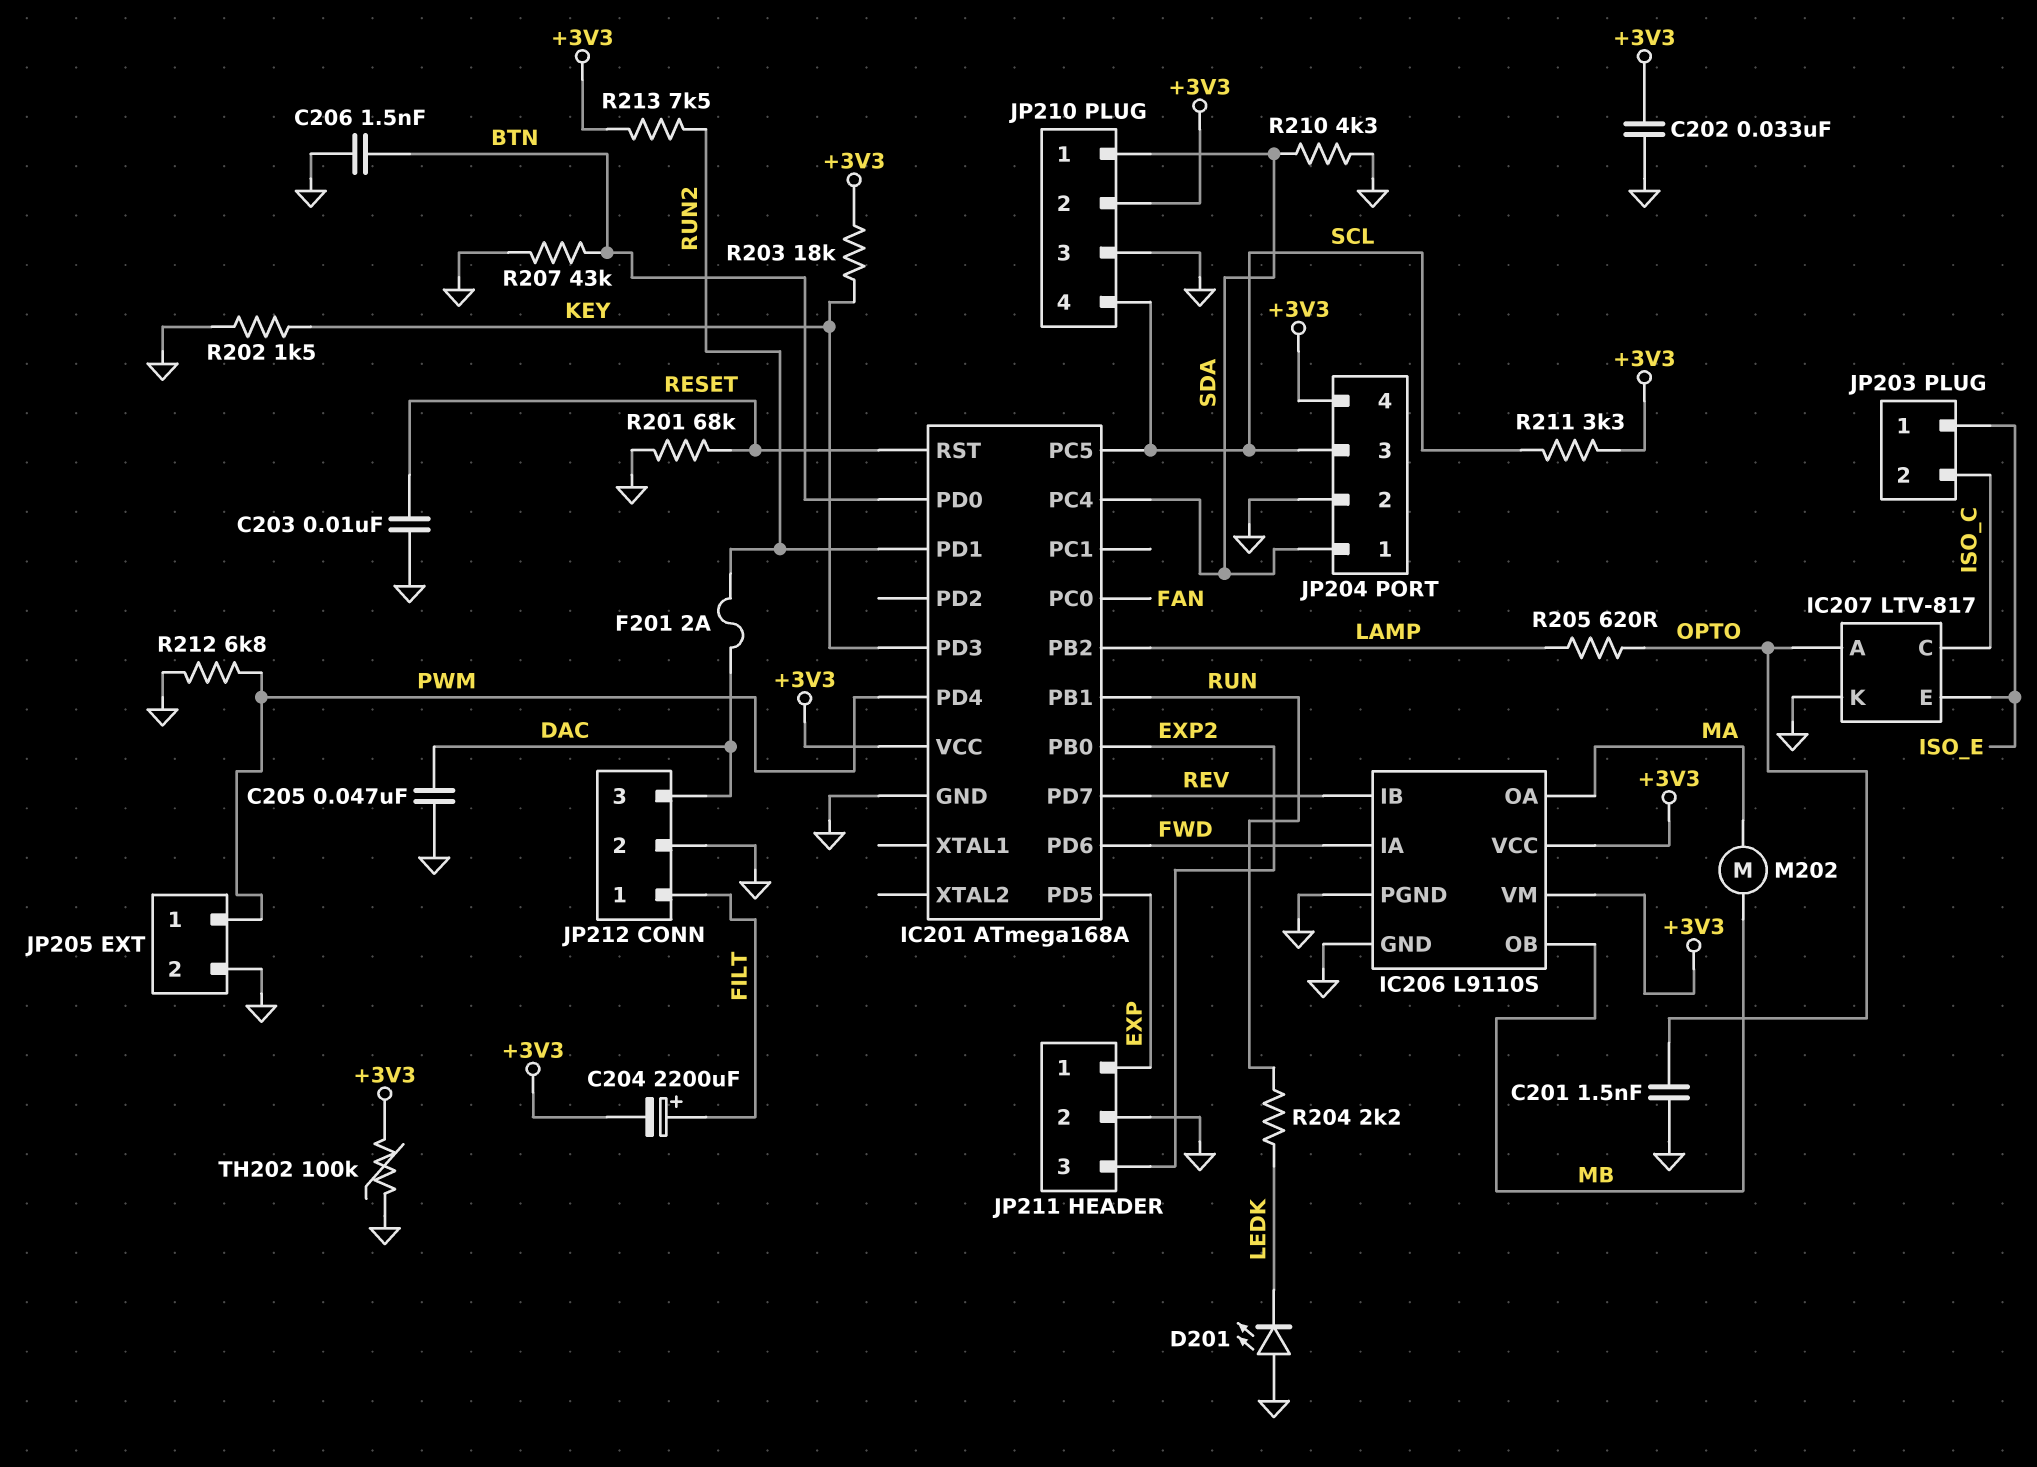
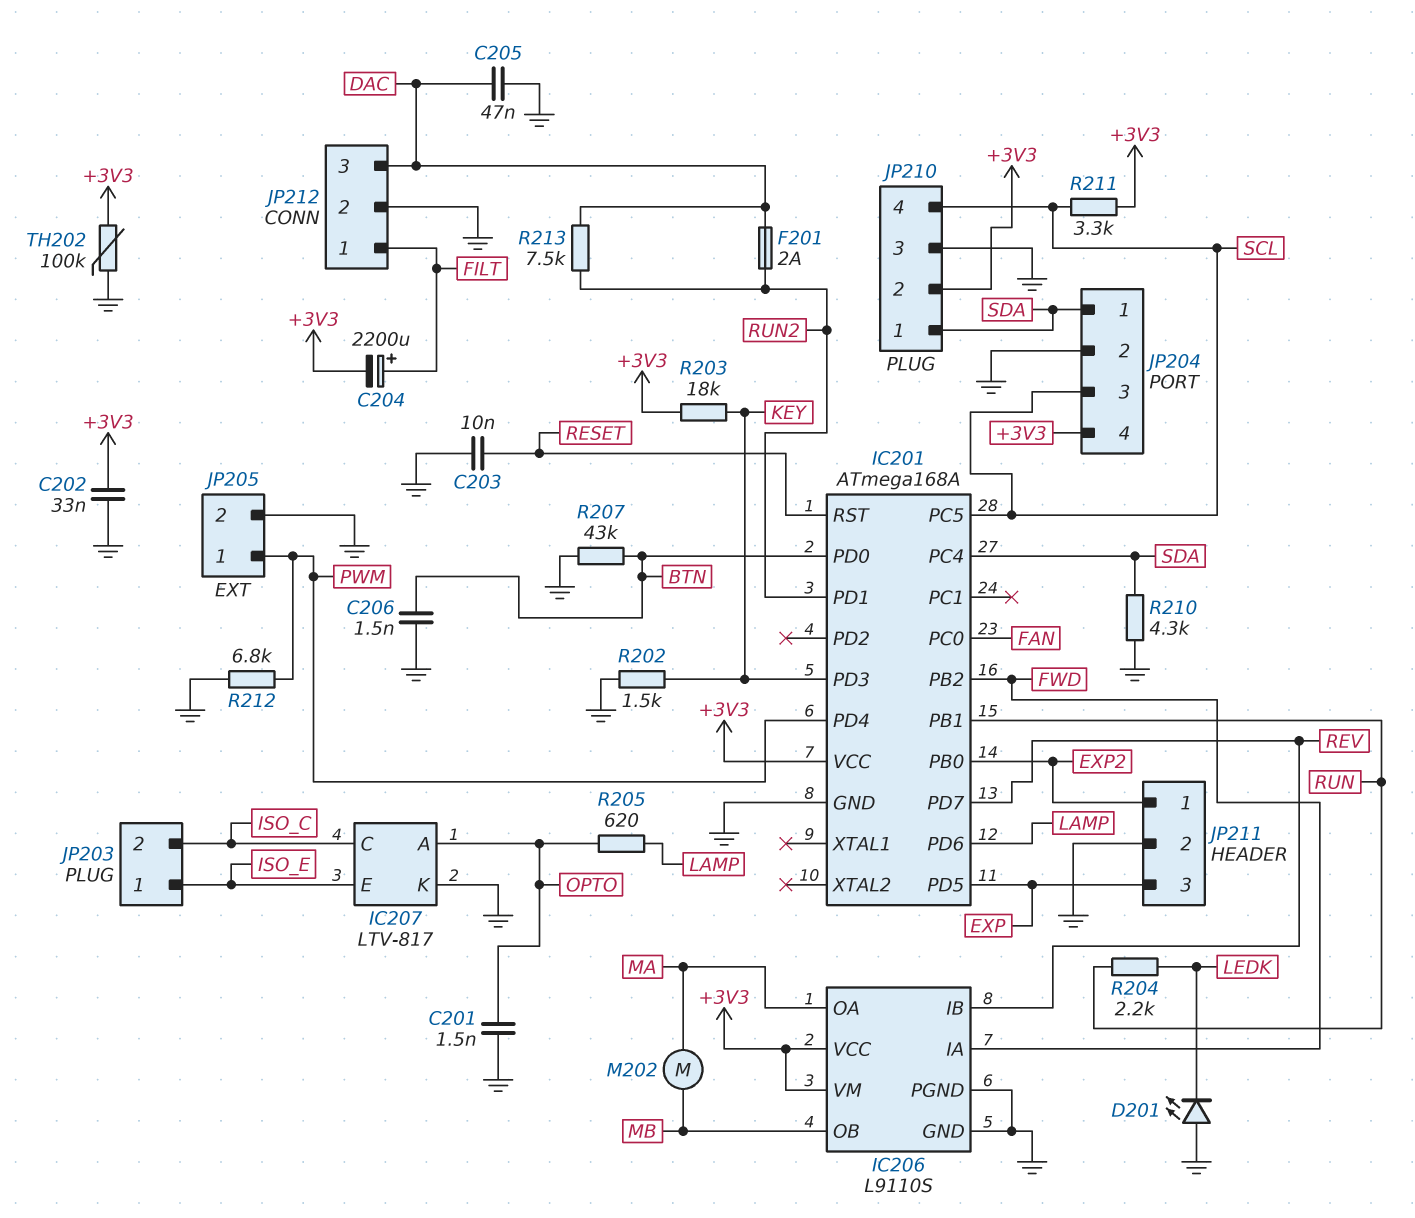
IC201 pin PB2: LAMP -> FWD
IC201 pin PD6: FWD -> LAMP
JP211 pin 1: EXP -> EXP2
JP211 pin 3: EXP2 -> EXP
R201: 68k (GND, RESET) -> none
R213: 7.5k (+3V3, RUN2) -> 7.5k (DAC, RUN2)

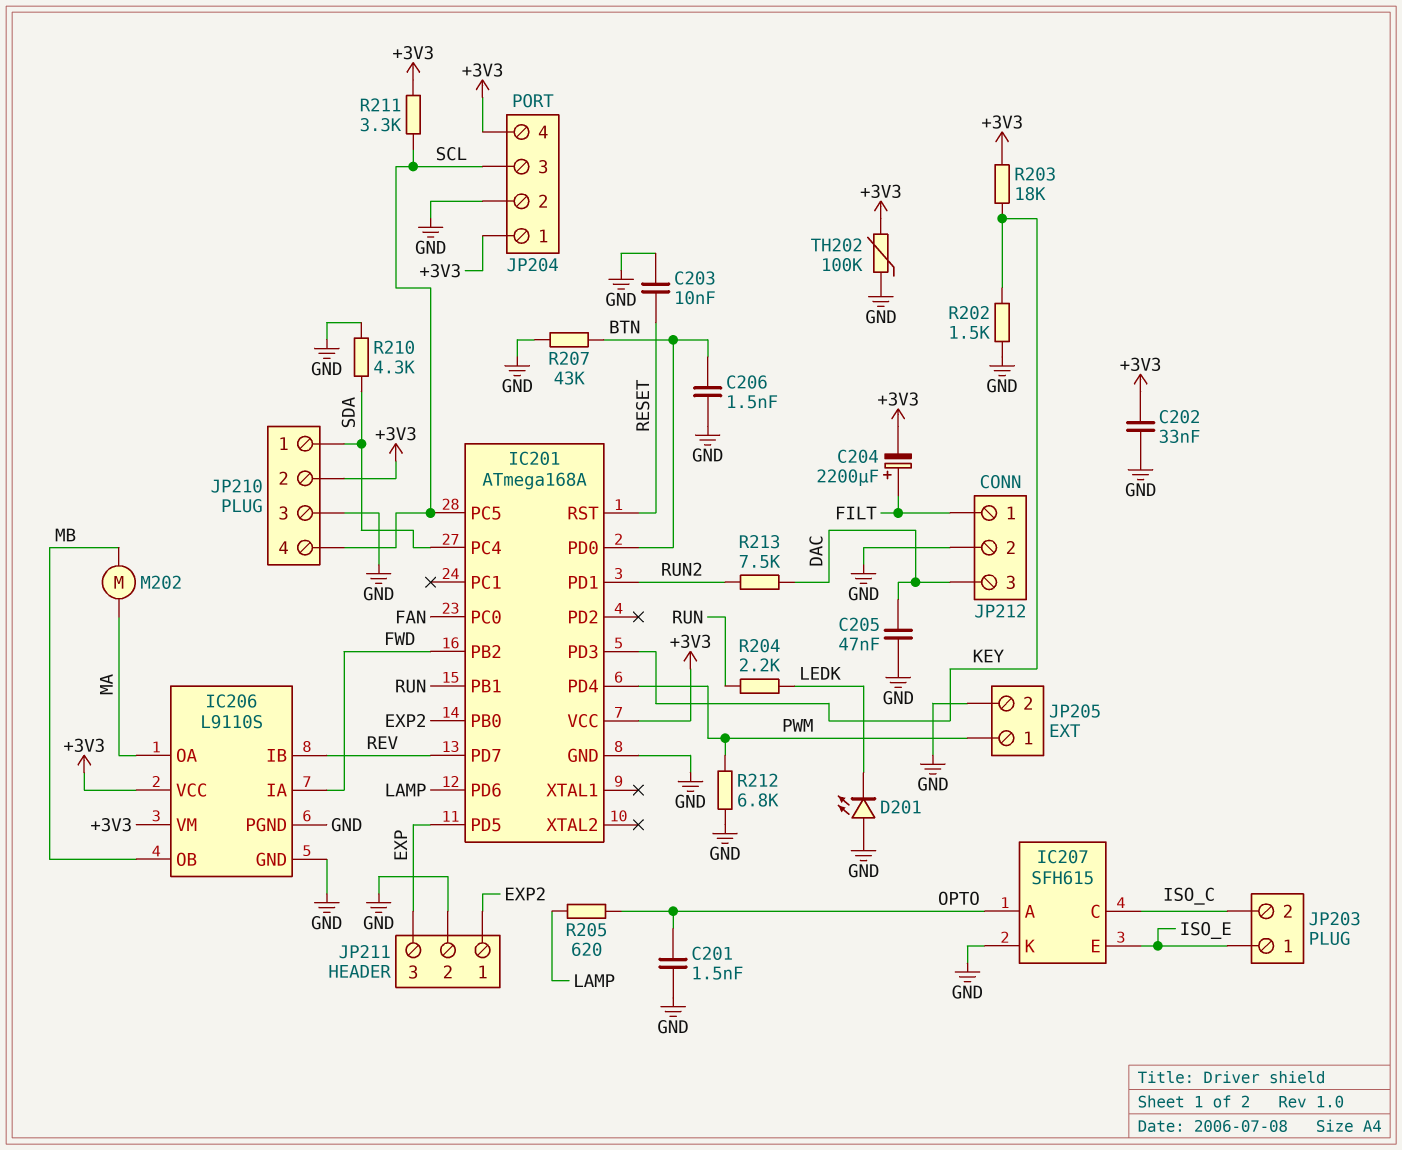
F201: 2A (DAC, RUN2) -> none
IC207: LTV-817 -> SFH615
JP204 pin 1: SDA -> +3V3

